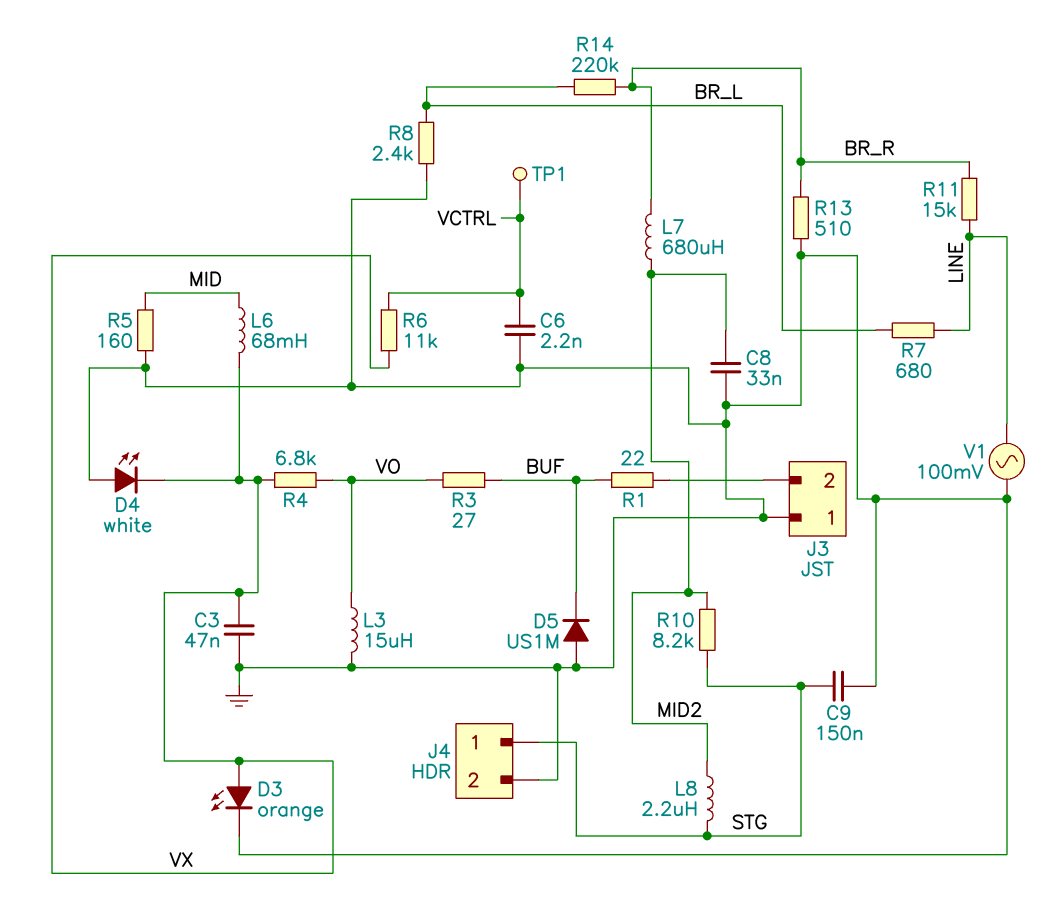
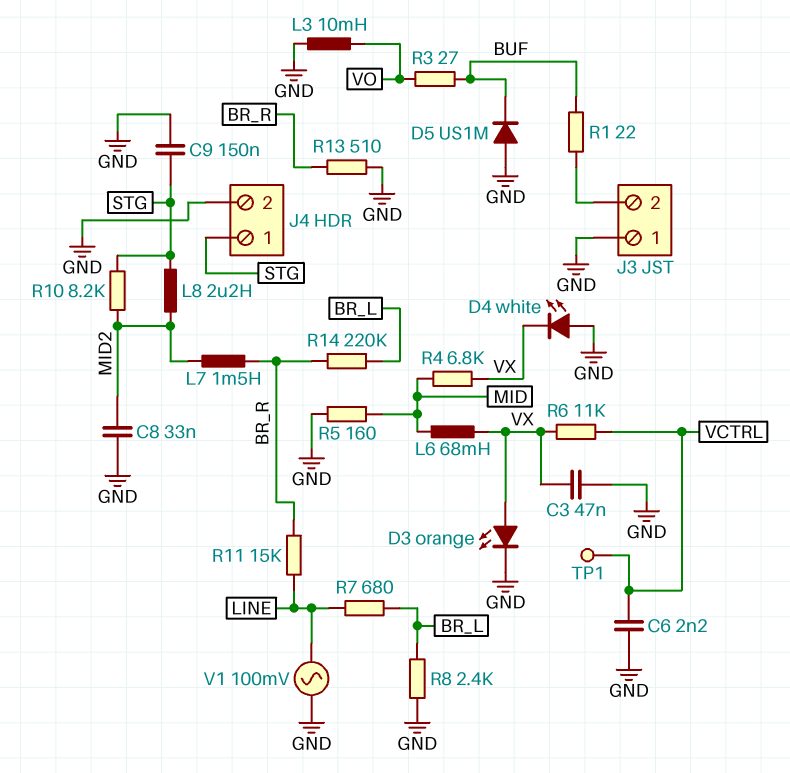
L3: 15uH (GND, VO) -> 10mH (GND, VO)
L7: 680uH (BR_R, MID2) -> 1.5mH (BR_R, MID2)
R4: 6.8k (VO, VX) -> 6.8k (MID, VX)

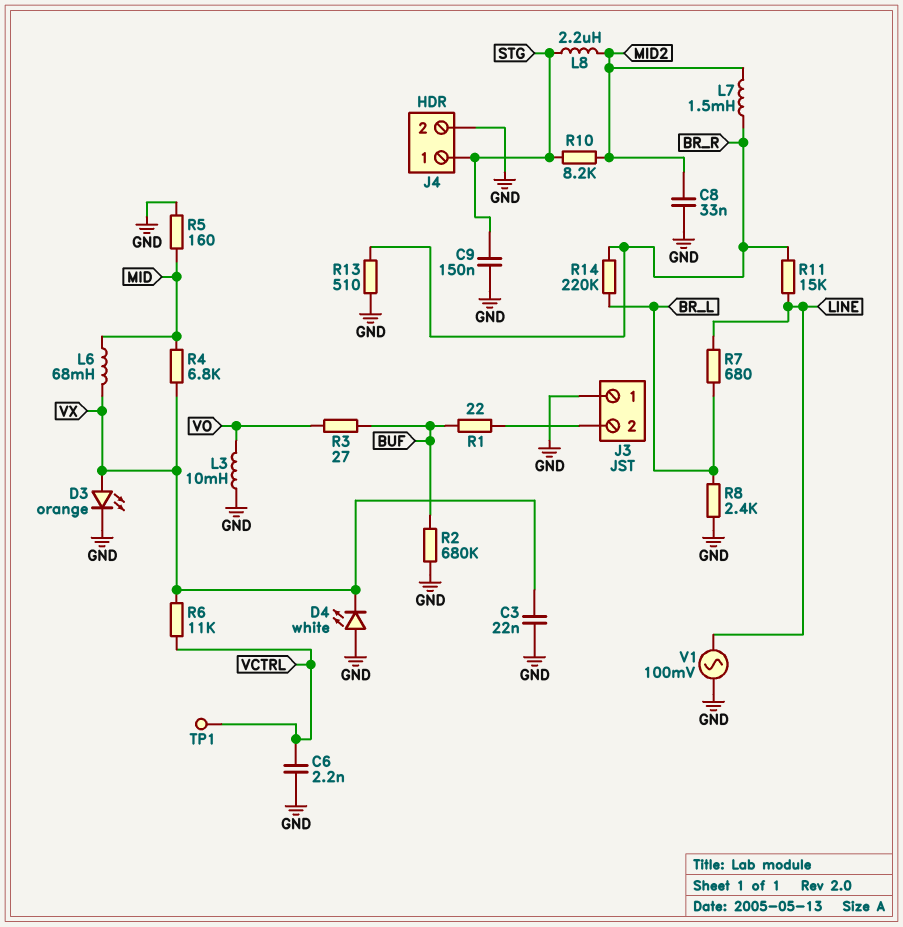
C3: 47nF (GND, VX) -> 22nF (GND, VX)
D5: diode US1M (A GND, K BUF) -> none
R2: none -> 680k (BUF, GND)

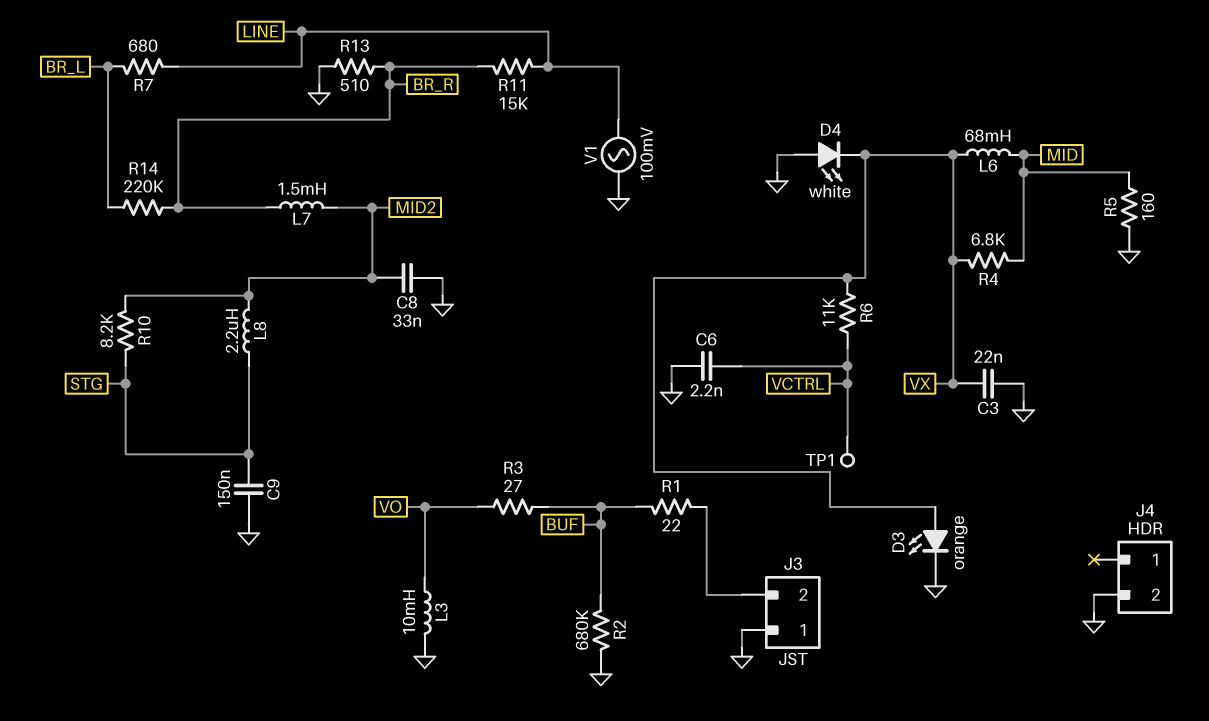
J4 pin 1: STG -> none
R8: 2.4k (BR_L, GND) -> none

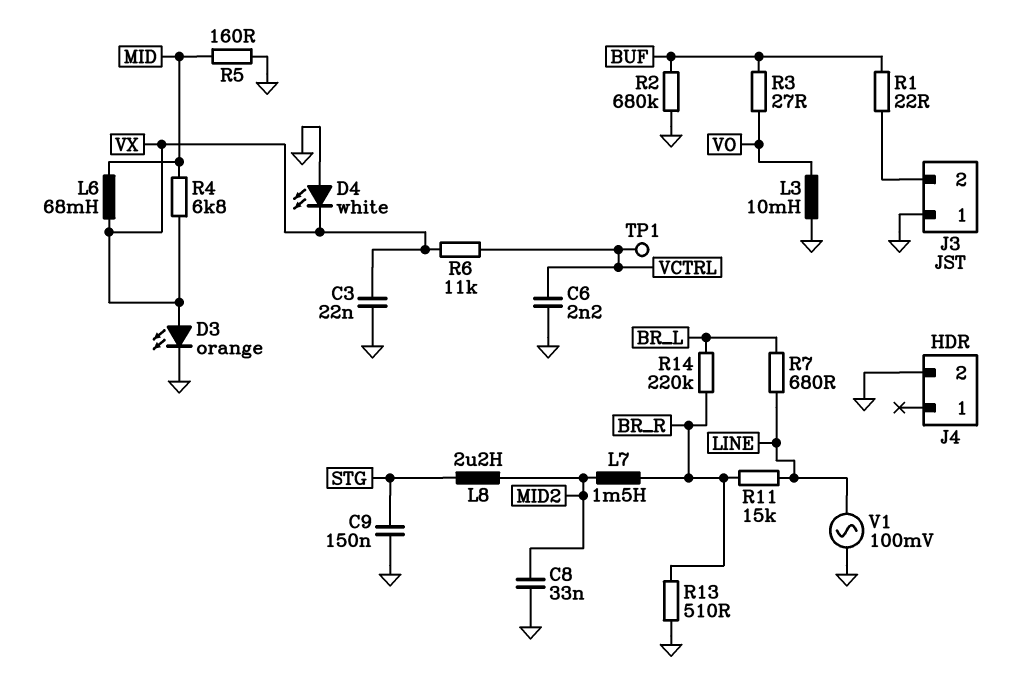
R10: 8.2k (MID2, STG) -> none

